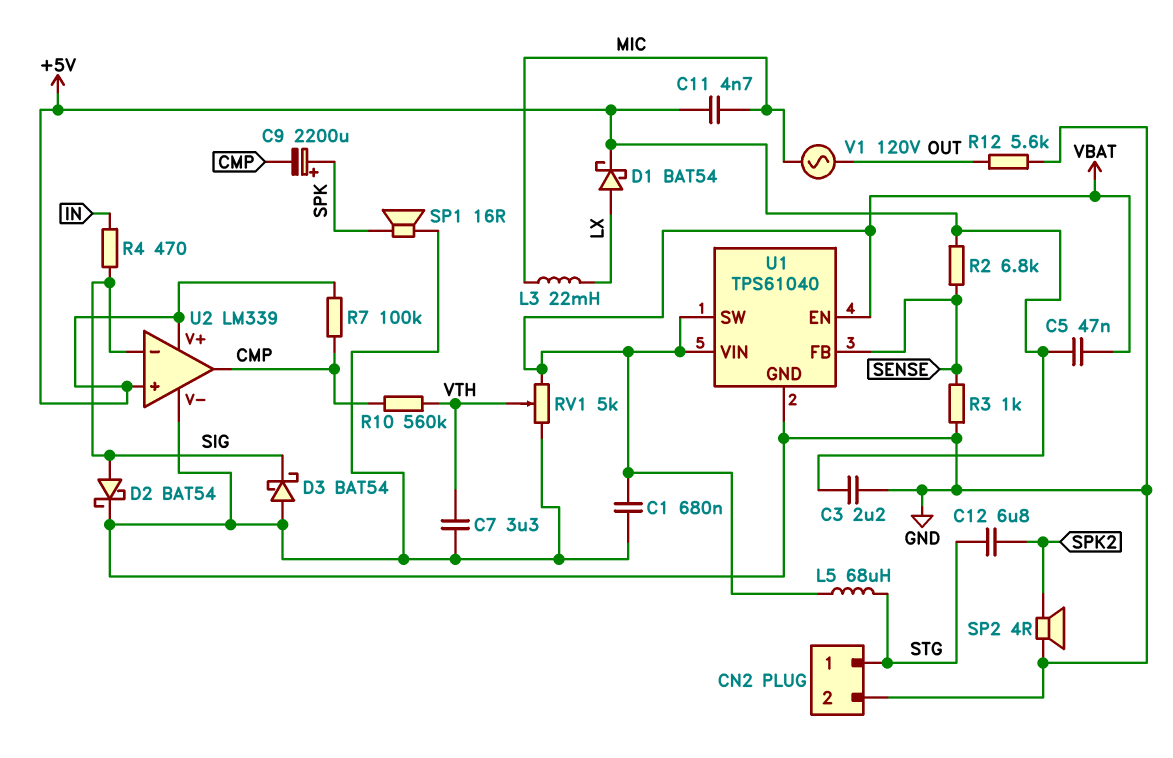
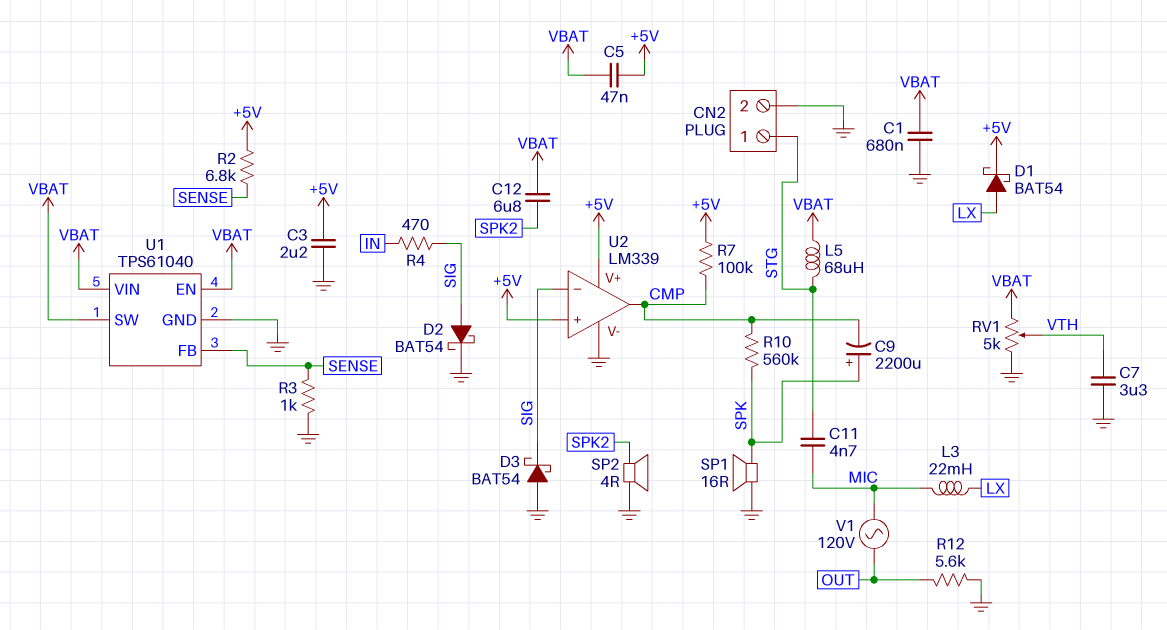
C11: 4.7nF (+5V, MIC) -> 4.7nF (MIC, STG)
C12: 6.8uF (SPK2, STG) -> 6.8uF (SPK2, VBAT)
R10: 560k (CMP, VTH) -> 560k (CMP, SPK)

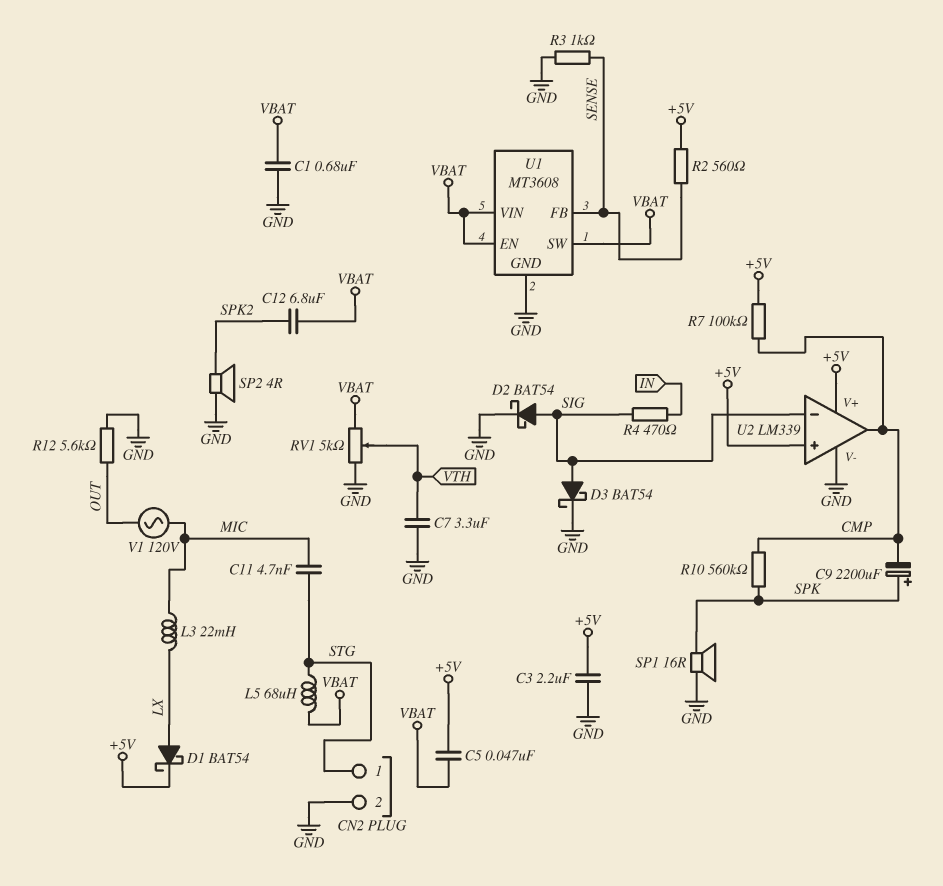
D3: schottky BAT54 (A GND, K SIG) -> schottky BAT54 (A SIG, K GND)
R2: 6.8k (+5V, SENSE) -> 560 (+5V, SENSE)
U1: TPS61040 -> MT3608

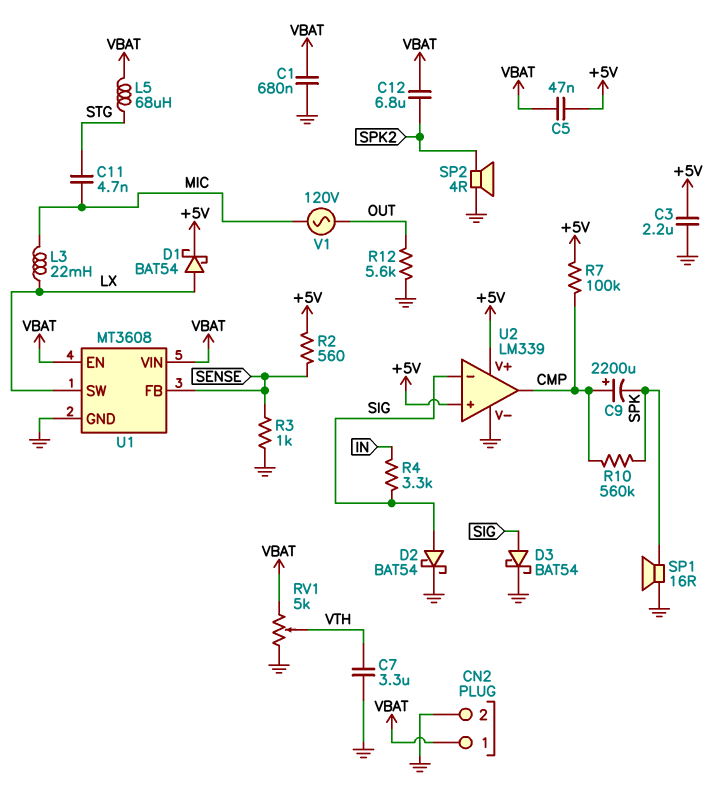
C9: 2200uF (plus SPK, minus CMP) -> 2200uF (plus CMP, minus SPK)
CN2 pin 1: STG -> VBAT
R4: 470 (IN, SIG) -> 3.3k (IN, SIG)
U1 pin SW: VBAT -> LX

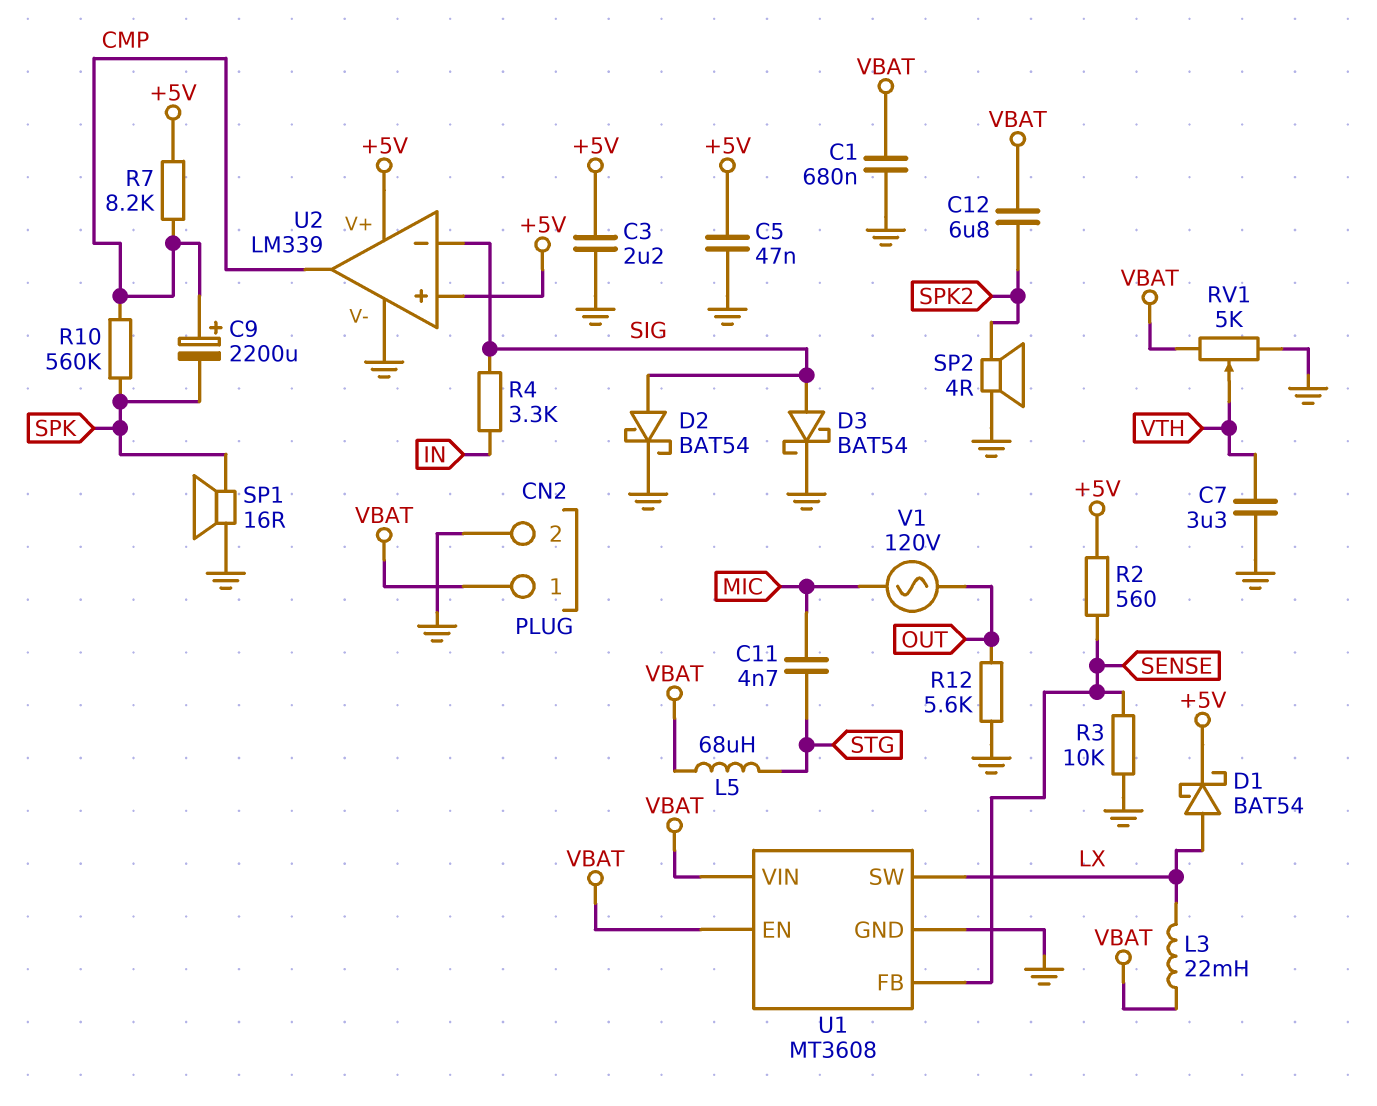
C5: 47nF (+5V, VBAT) -> 47nF (+5V, GND)
L3: 22mH (LX, MIC) -> 22mH (LX, VBAT)
R3: 1k (GND, SENSE) -> 10k (GND, SENSE)
R7: 100k (+5V, CMP) -> 8.2k (+5V, CMP)

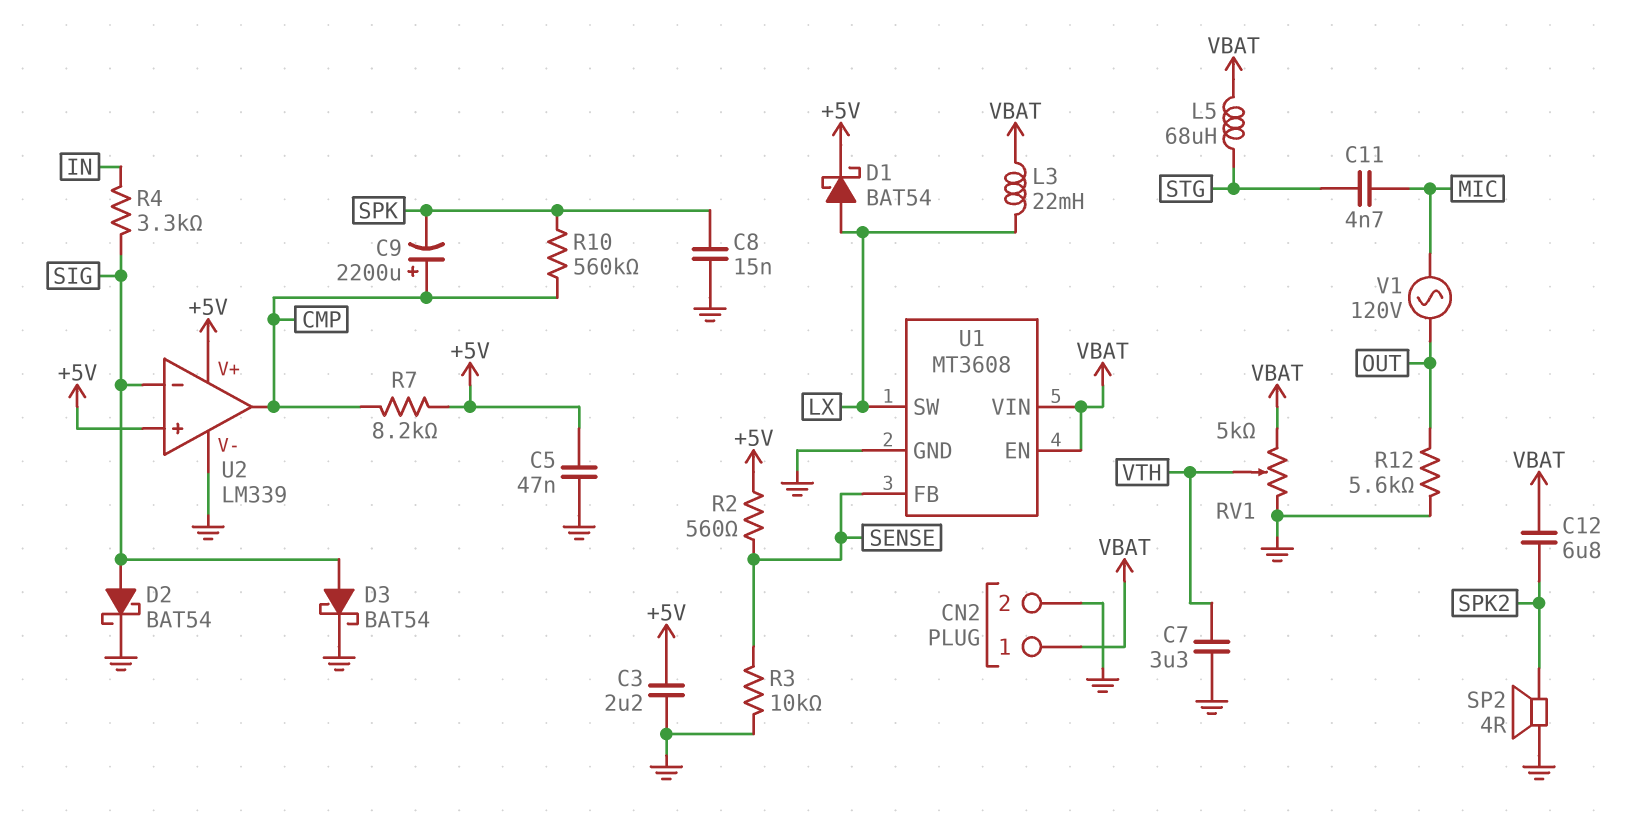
C1: 680nF (GND, VBAT) -> none
C8: none -> 15nF (GND, SPK)
SP1: speaker 16R (GND, SPK) -> none

